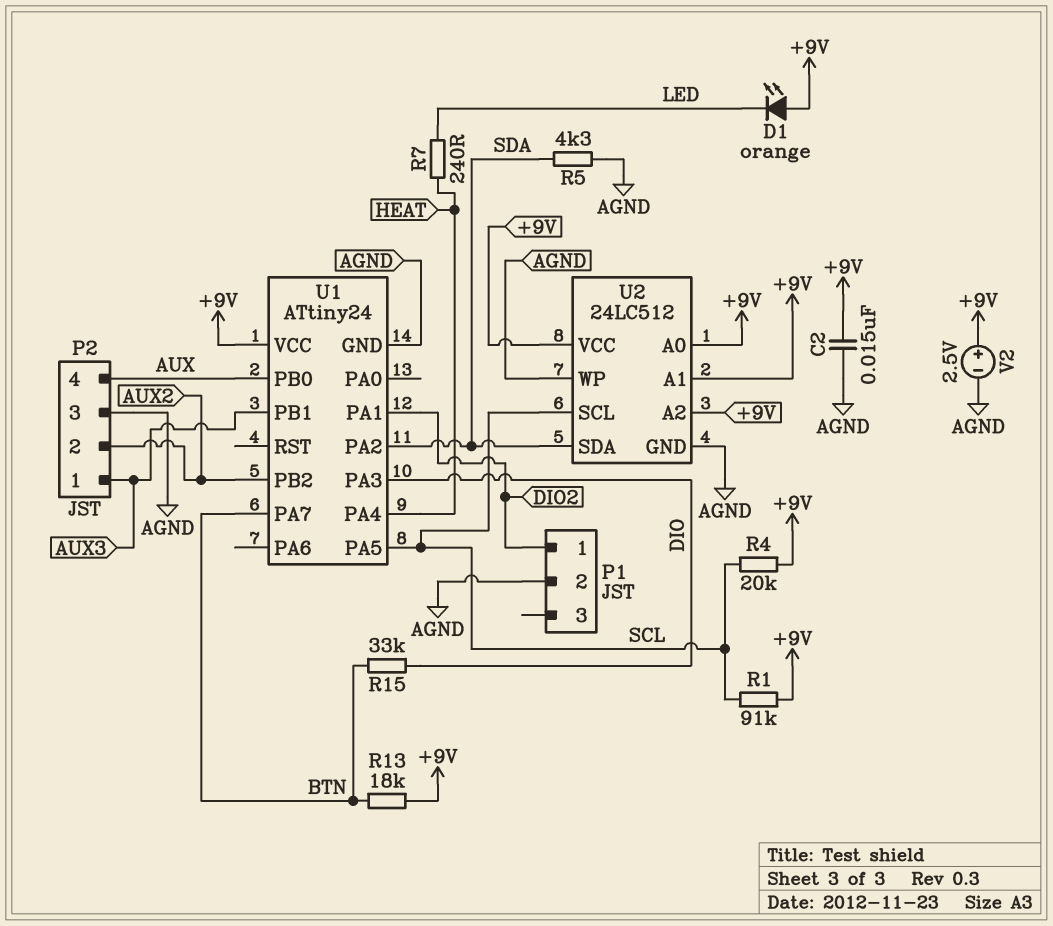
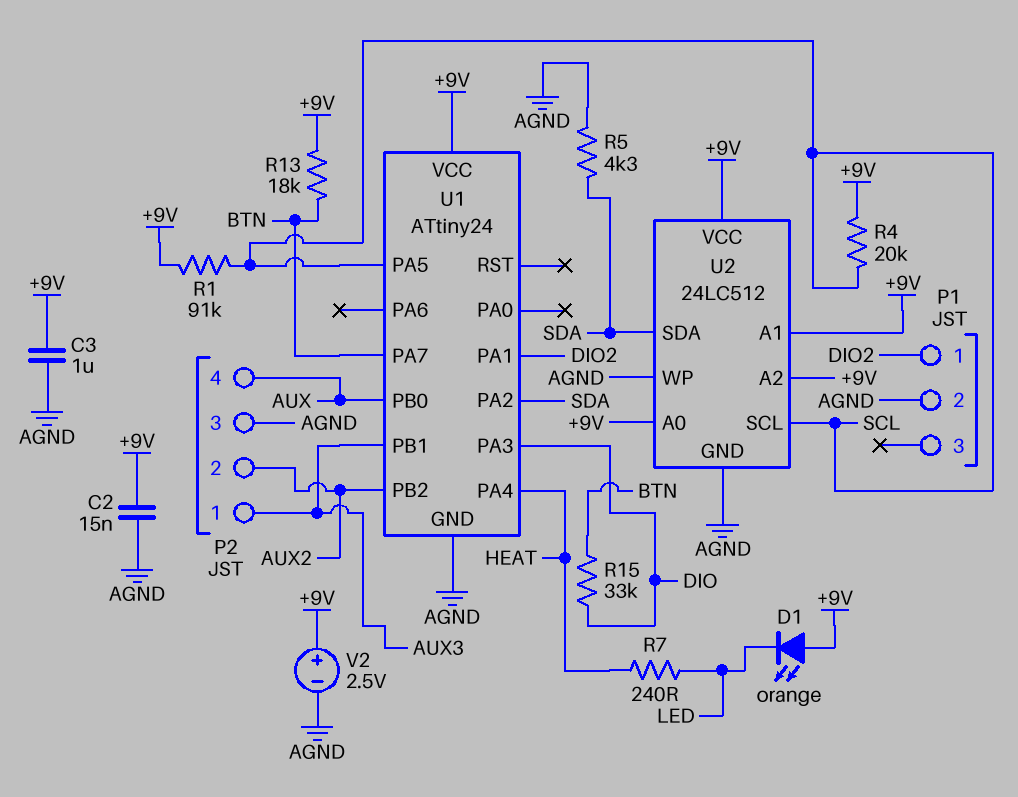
C3: none -> 1uF (+9V, AGND)

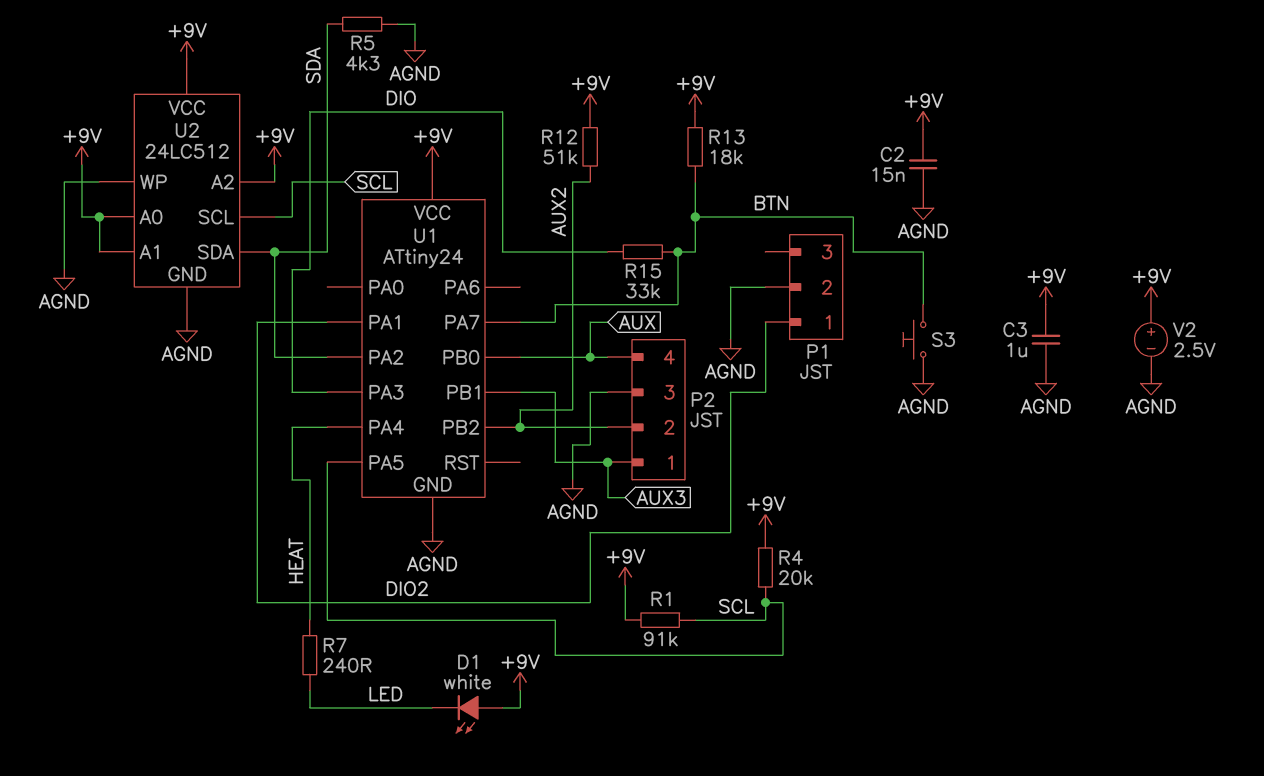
D1: LED orange (A +9V, K LED) -> LED white (A +9V, K LED)
R12: none -> 51k (+9V, AUX2)
S3: none -> button (AGND, BTN)

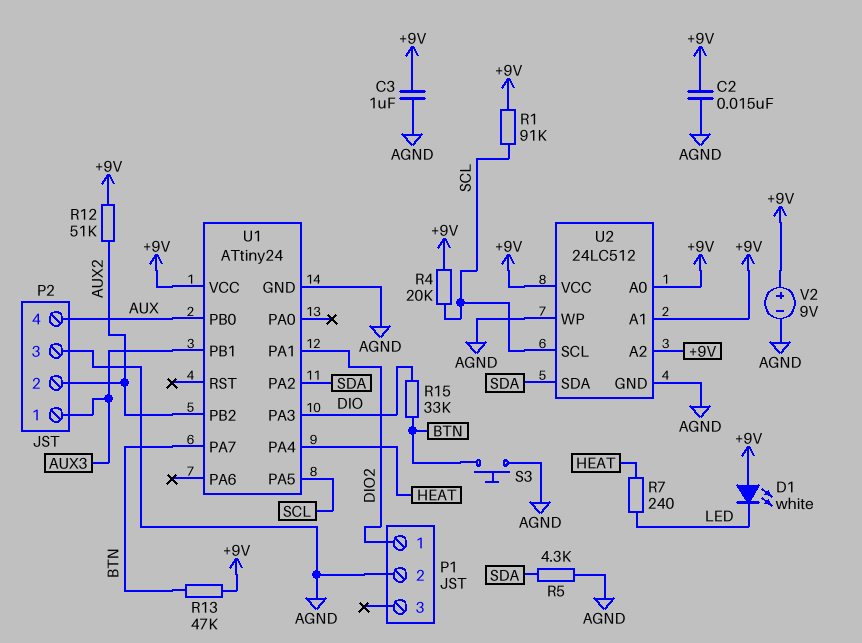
R13: 18k (+9V, BTN) -> 47k (+9V, BTN)
V2: 2.5V (plus +9V, minus AGND) -> 9V (plus +9V, minus AGND)

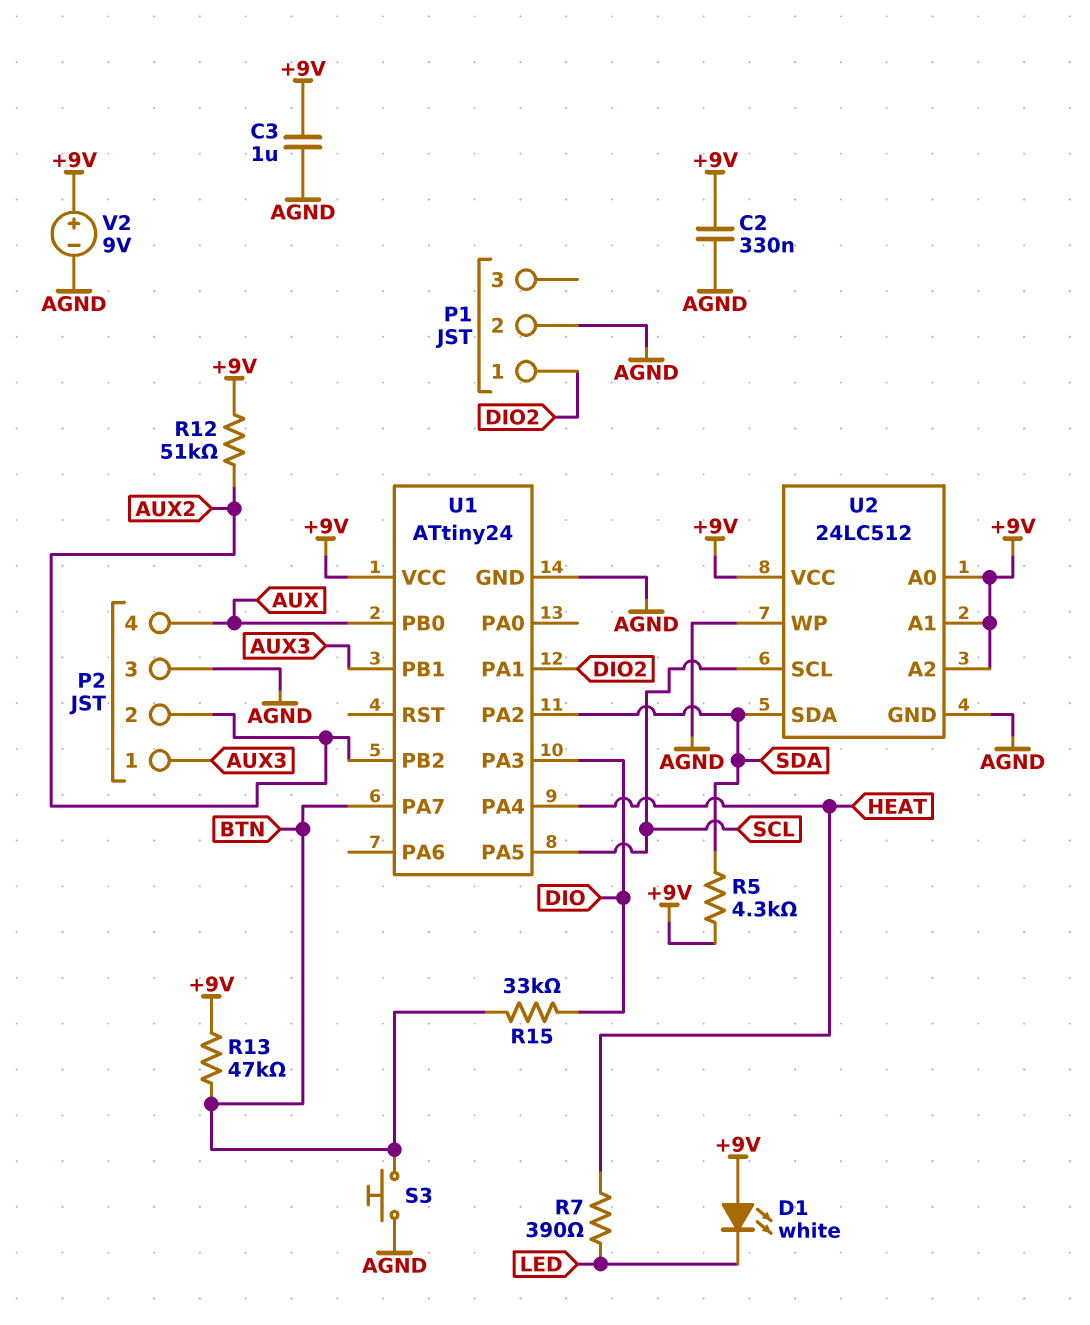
C2: 15nF (+9V, AGND) -> 330nF (+9V, AGND)
R1: 91k (+9V, SCL) -> none
R4: 20k (+9V, SCL) -> none
R5: 4.3k (AGND, SDA) -> 4.3k (+9V, SDA)
R7: 240 (HEAT, LED) -> 390 (HEAT, LED)

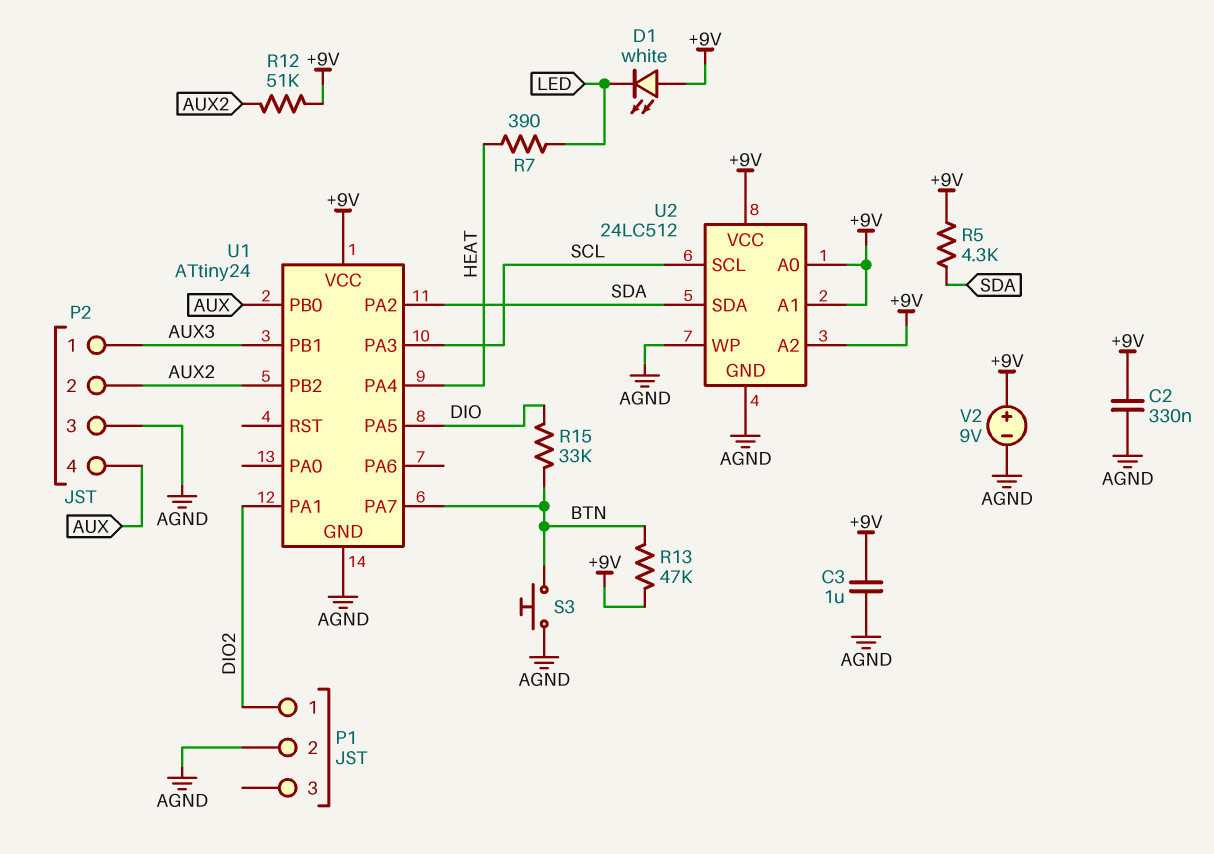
U1 pin PA3: DIO -> SCL
U1 pin PA5: SCL -> DIO

